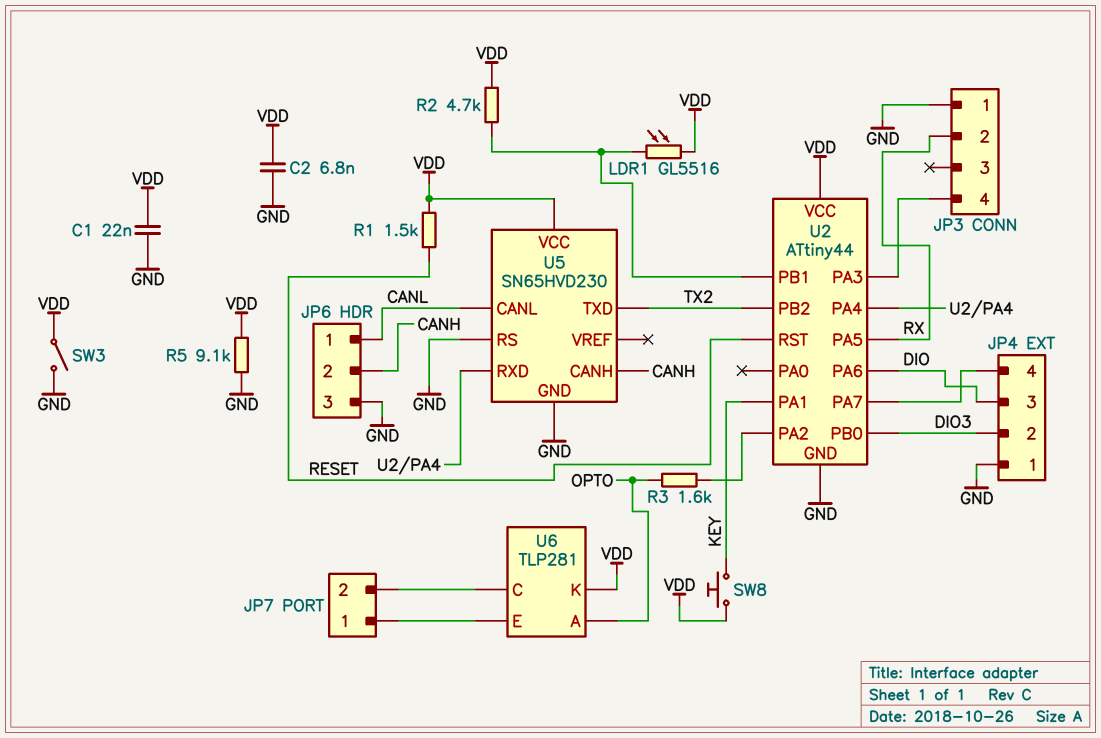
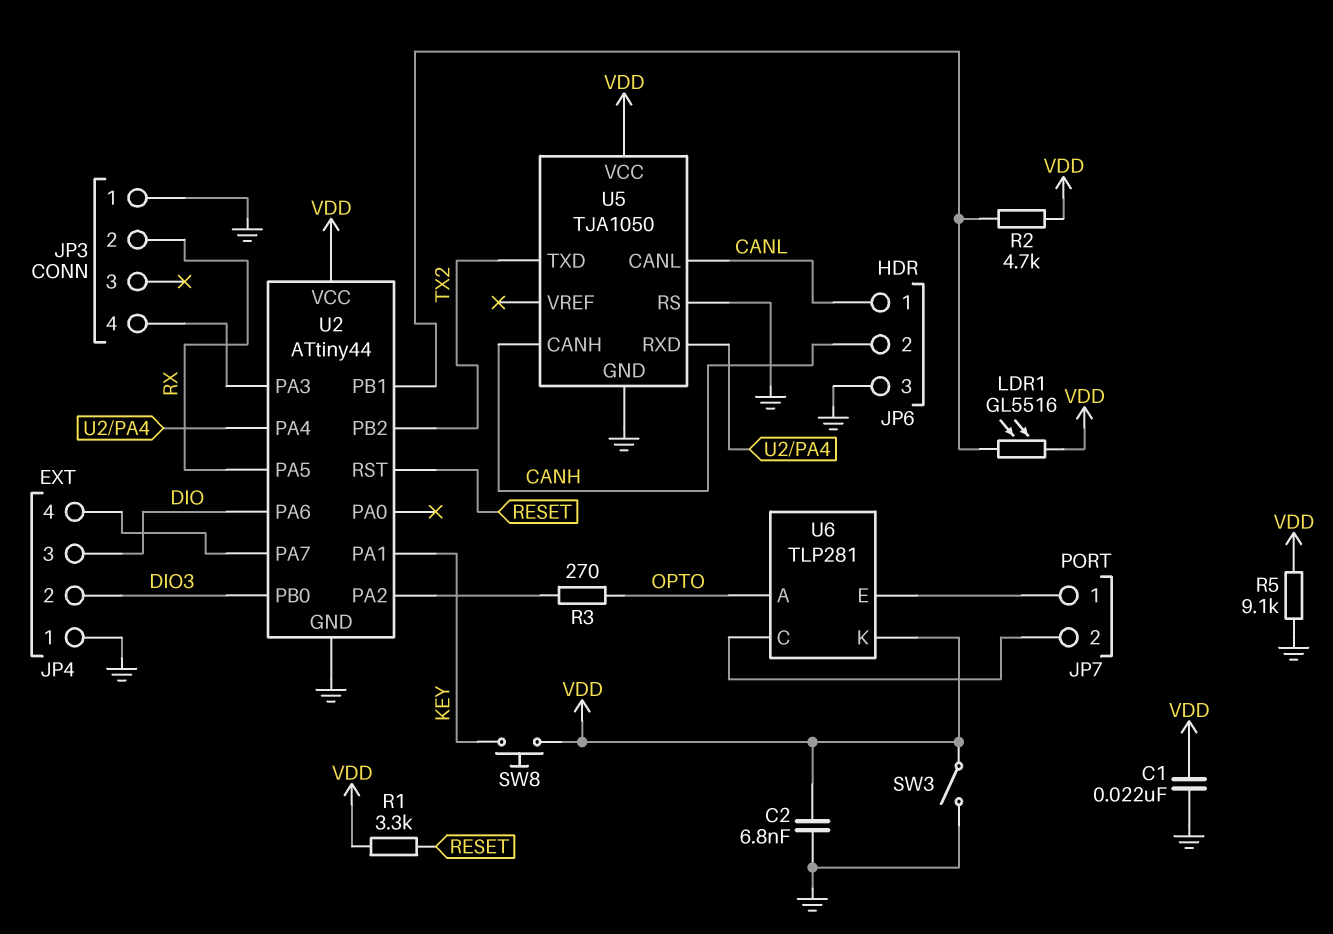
R1: 1.5k (RESET, VDD) -> 3.3k (RESET, VDD)
R3: 1.6k (OPTO, U2/PA2) -> 270 (OPTO, U2/PA2)
U5: SN65HVD230 -> TJA1050

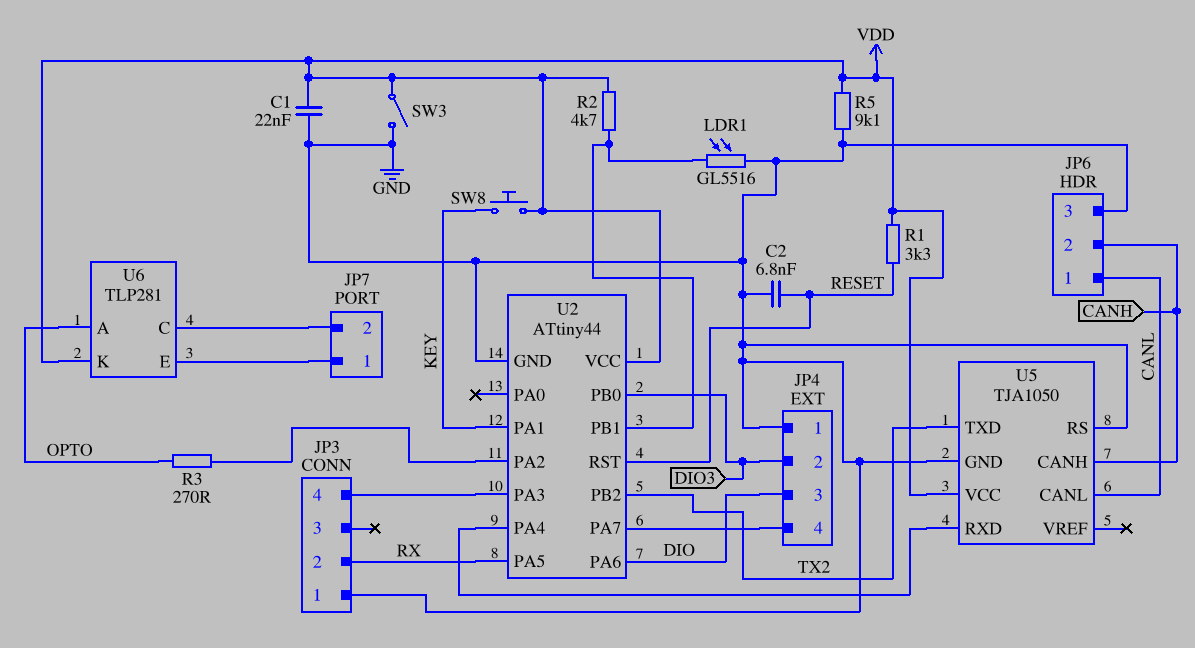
C2: 6.8nF (GND, VDD) -> 6.8nF (GND, RESET)
LDR1: GL5516 (U2/PB1, VDD) -> GL5516 (GND, U2/PB1)

